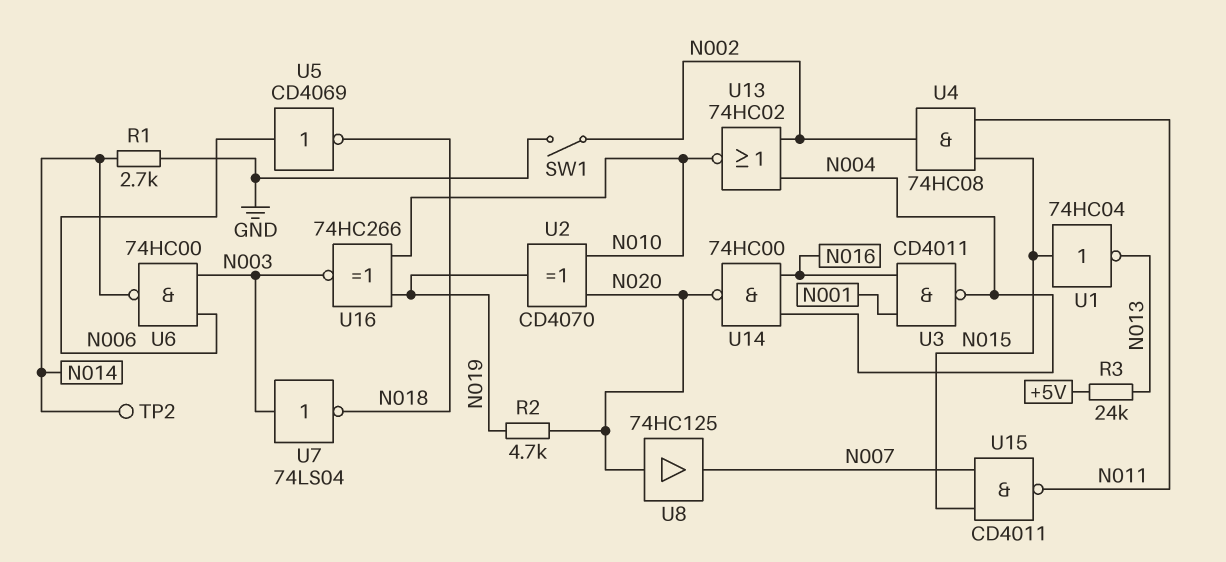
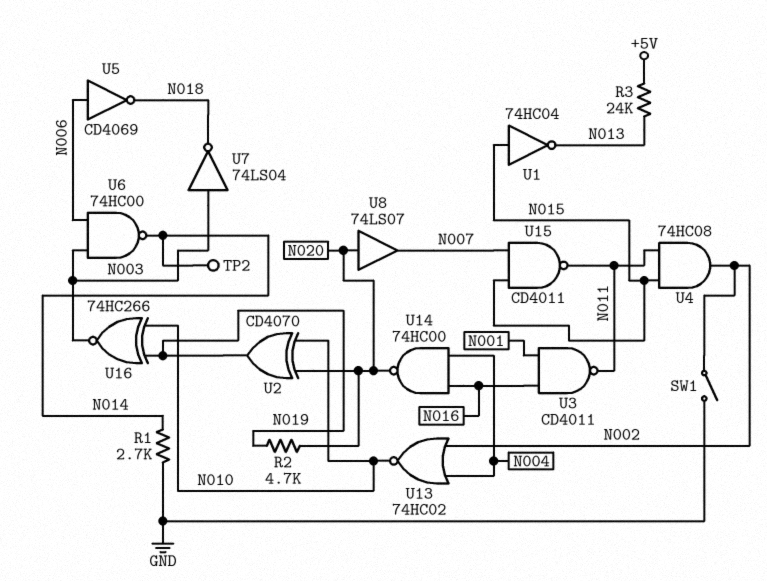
U3: NAND CD4011 (in N001, in N016, out N004) -> NAND CD4011 (in N001, in N016, out N011)
U8: buffer 74HC125 (in N020, out N007) -> buffer 74LS07 (in N020, out N007)

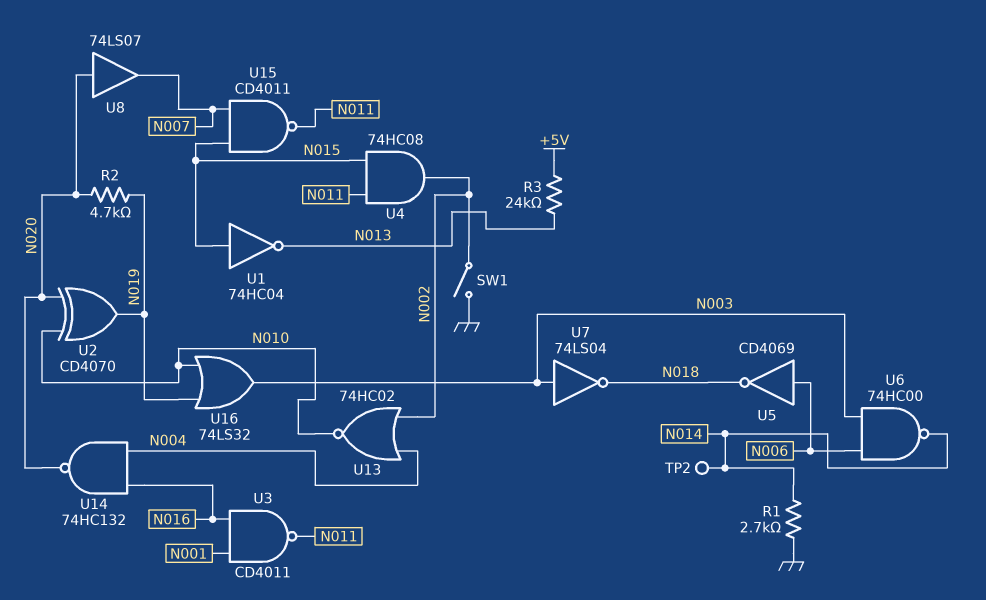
U14: NAND 74HC00 (in N004, in N016, out N020) -> NAND 74HC132 (in N004, in N016, out N020)
U16: XNOR 74HC266 (in N010, in N019, out N003) -> OR 74LS32 (in N010, in N019, out N003)

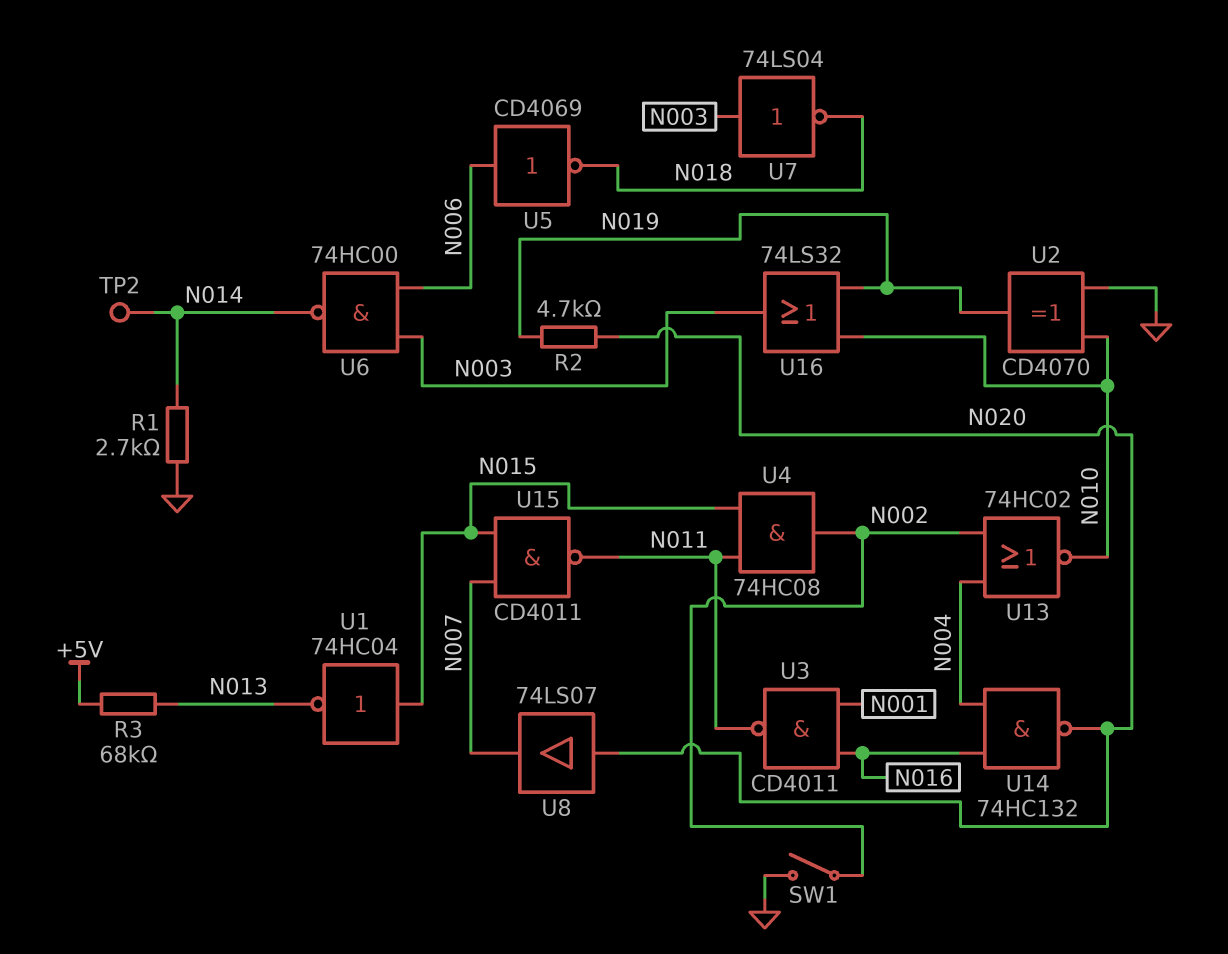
R3: 24k (+5V, N013) -> 68k (+5V, N013)
U2: XOR CD4070 (in N010, in N020, out N019) -> XOR CD4070 (in GND, in N010, out N019)

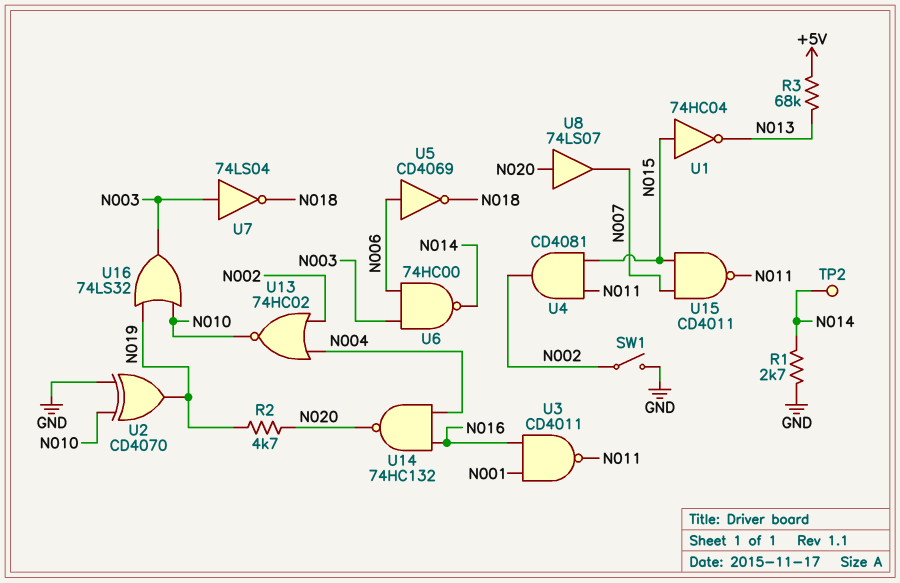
U4: AND 74HC08 (in N011, in N015, out N002) -> AND CD4081 (in N011, in N015, out N002)

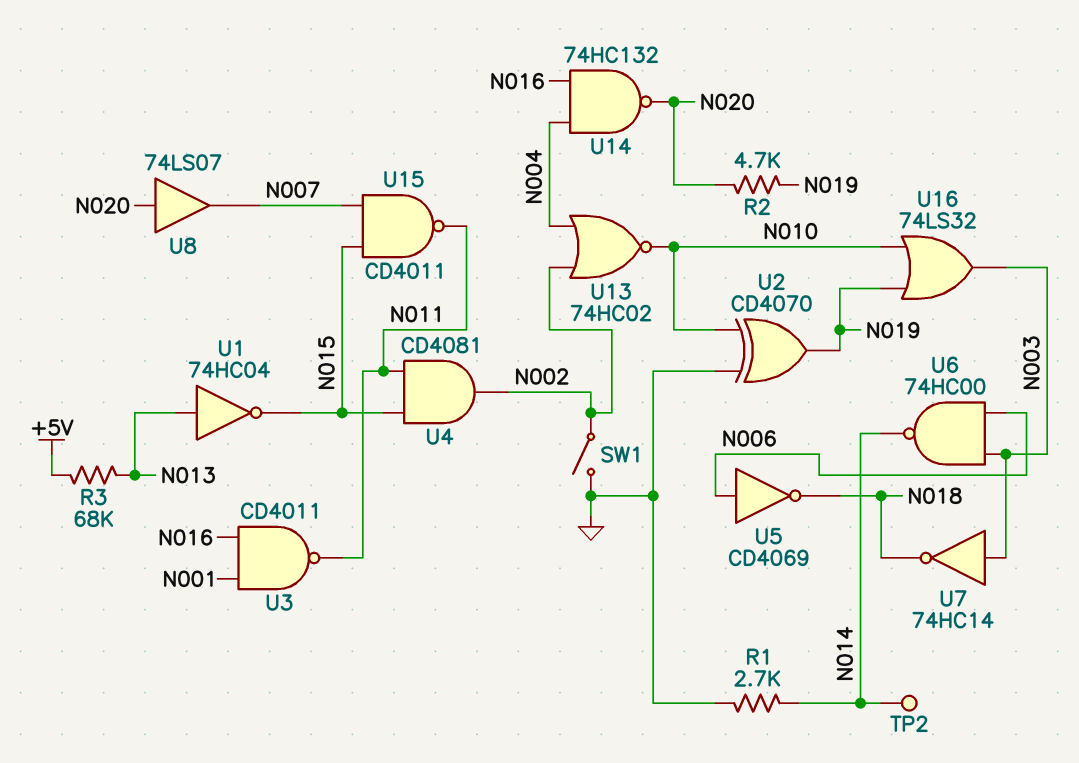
U1: NOT 74HC04 (in N015, out N013) -> NOT 74HC04 (in N013, out N015)
U7: NOT 74LS04 (in N003, out N018) -> NOT 74HC14 (in N003, out N018)

